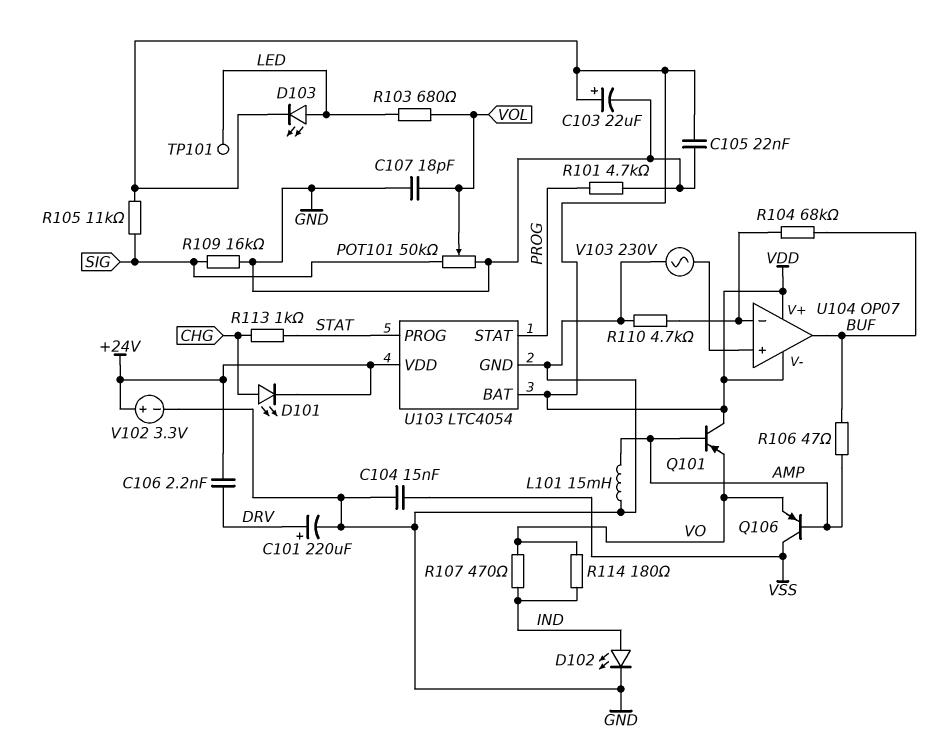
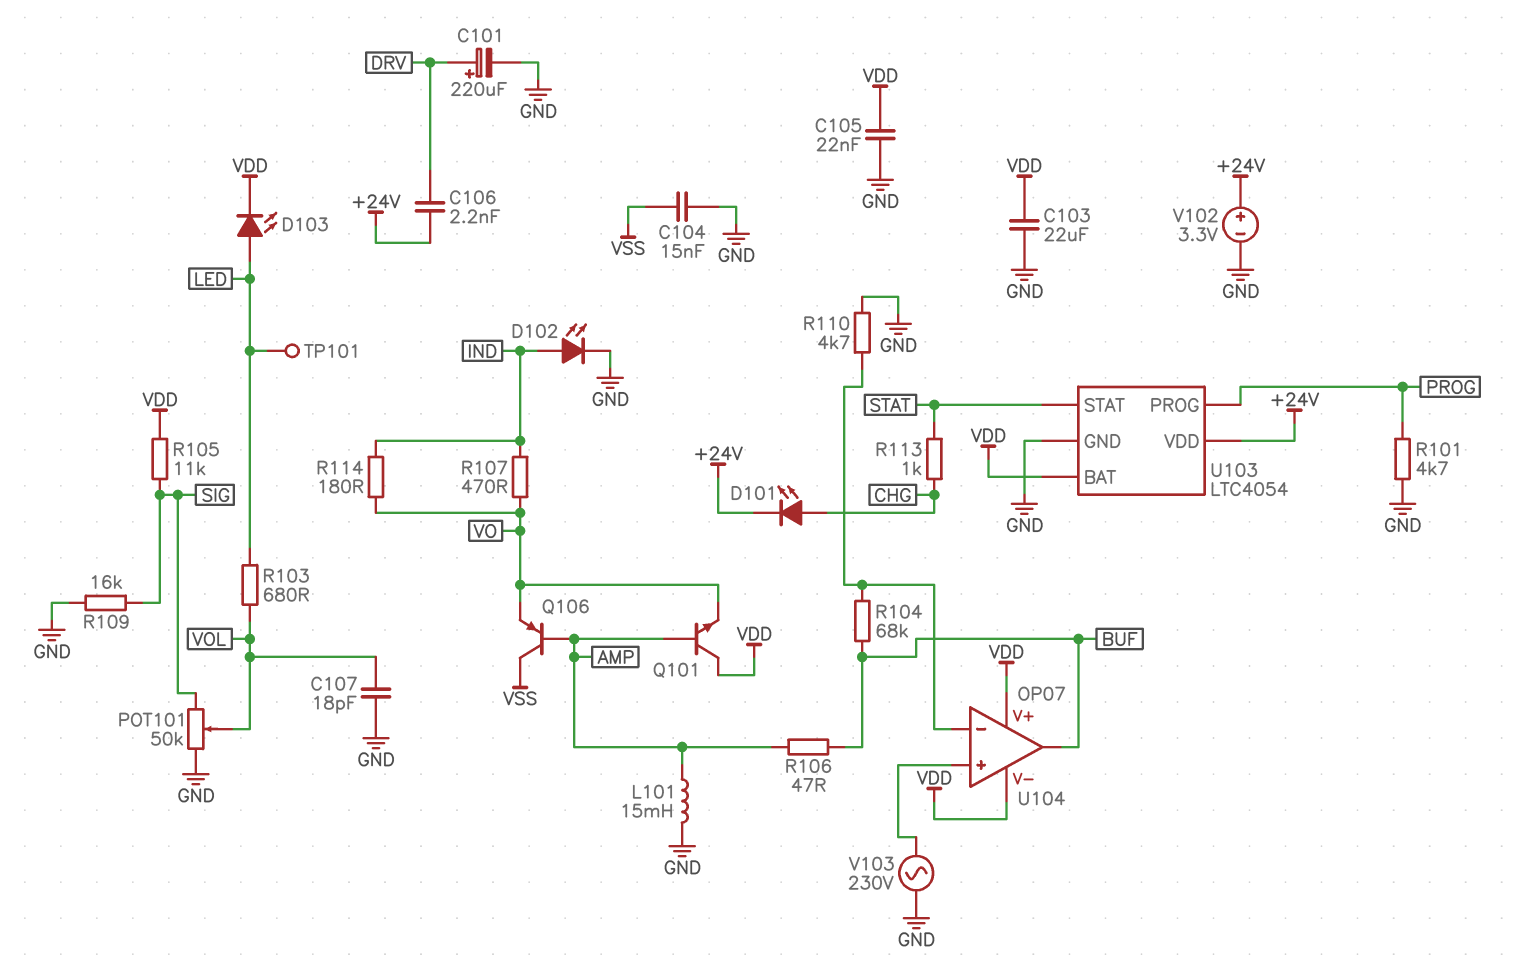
C103: 22uF (plus VDD, minus GND) -> 22uF (GND, VDD)
Q101: PNP (B AMP, C VDD, E VO) -> NPN (B AMP, C VDD, E VO)
U103 pin PROG: STAT -> PROG
U103 pin STAT: PROG -> STAT

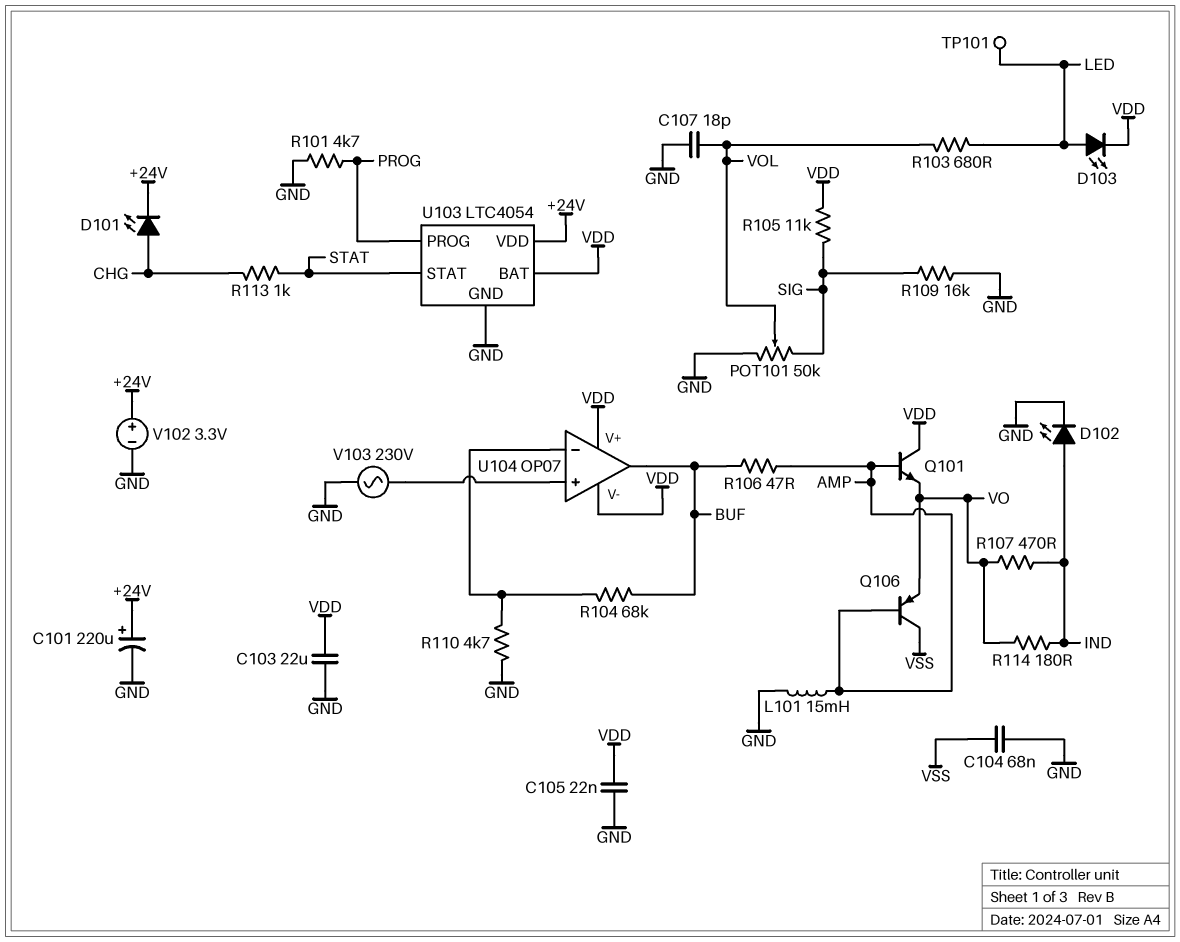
C101: 220uF (plus DRV, minus GND) -> 220uF (plus +24V, minus GND)
C104: 15nF (GND, VSS) -> 68nF (GND, VSS)
C106: 2.2nF (+24V, DRV) -> none

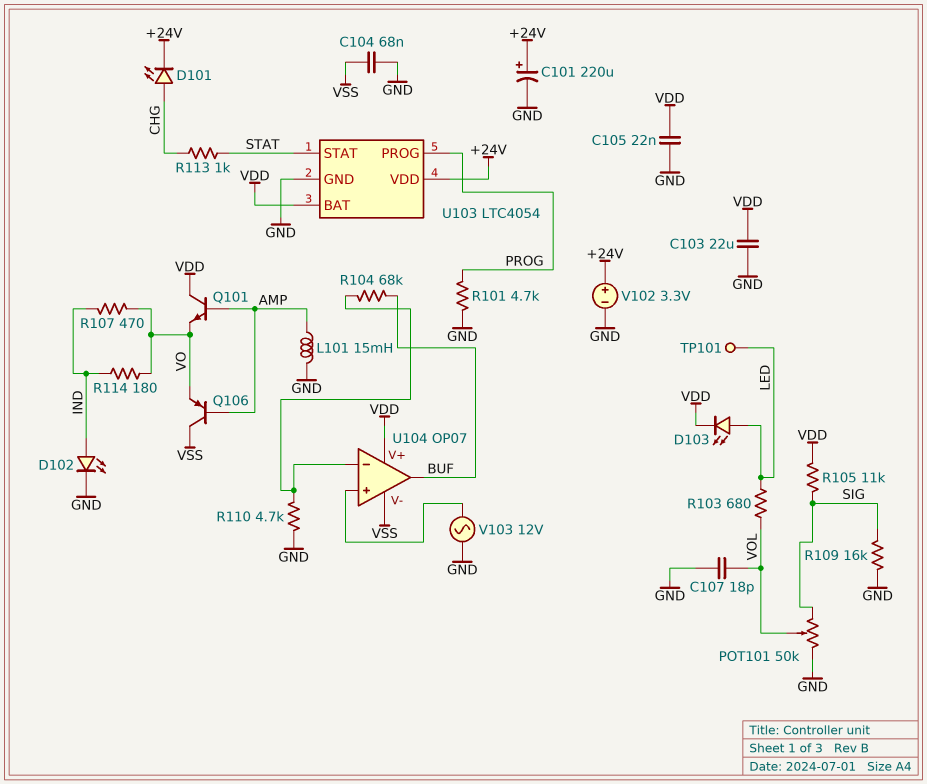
R106: 47 (AMP, BUF) -> none
U104 pin V-: VDD -> VSS
V103: AC 230V (GND, U104/in+) -> AC 12V (GND, U104/in+)

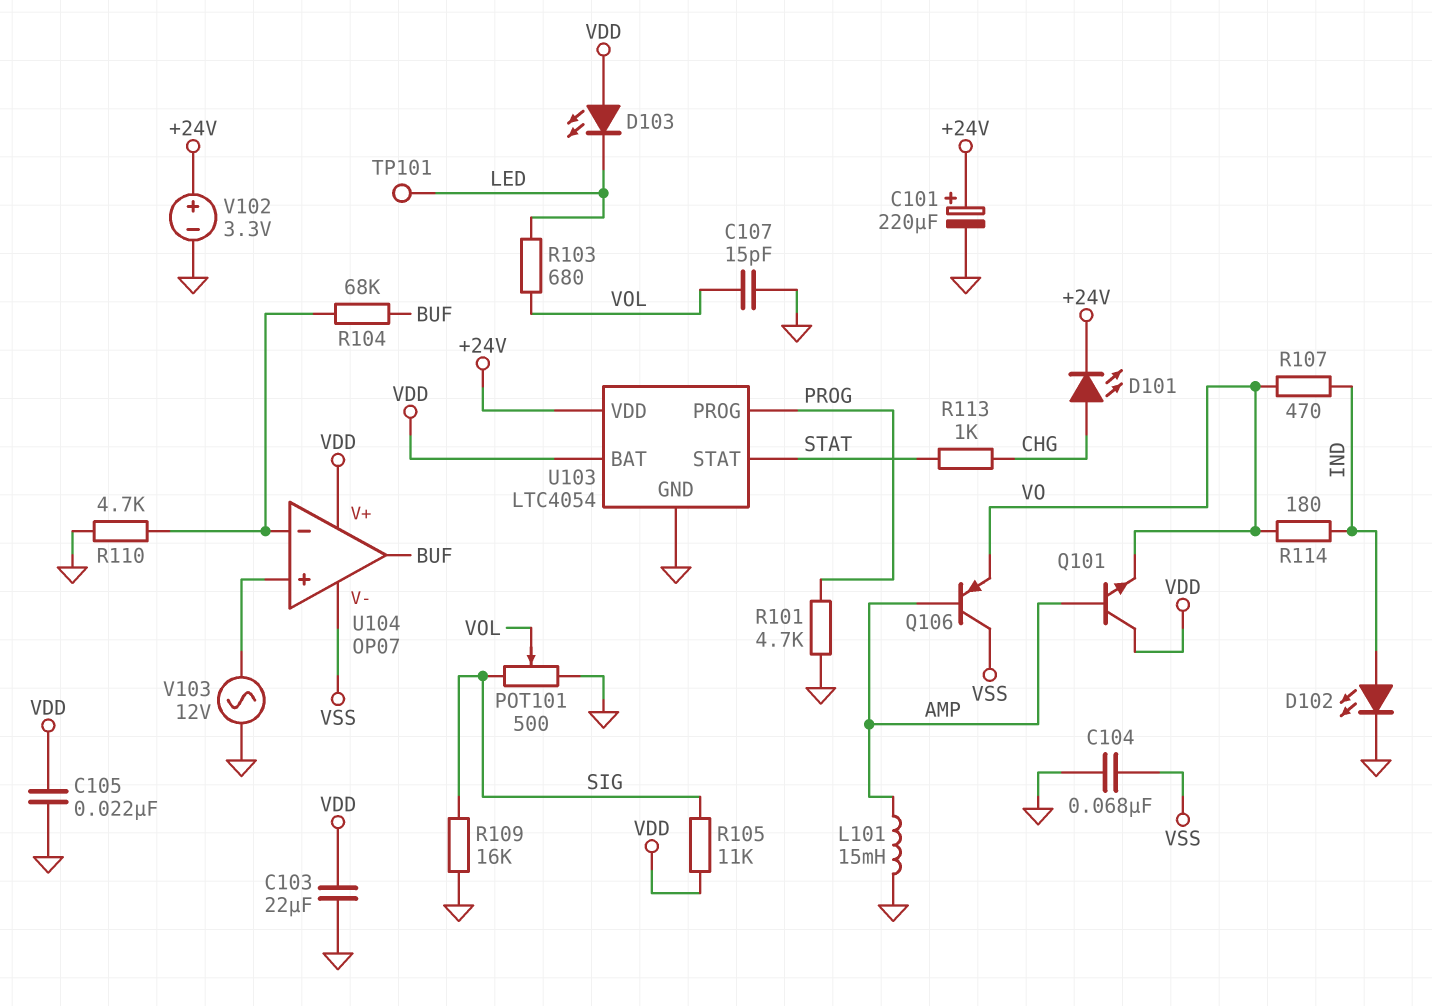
C107: 18pF (GND, VOL) -> 15pF (GND, VOL)
D103: LED (A LED, K VDD) -> LED (A VDD, K LED)
POT101: 50k (GND, SIG, wiper VOL) -> 500 (GND, SIG, wiper VOL)

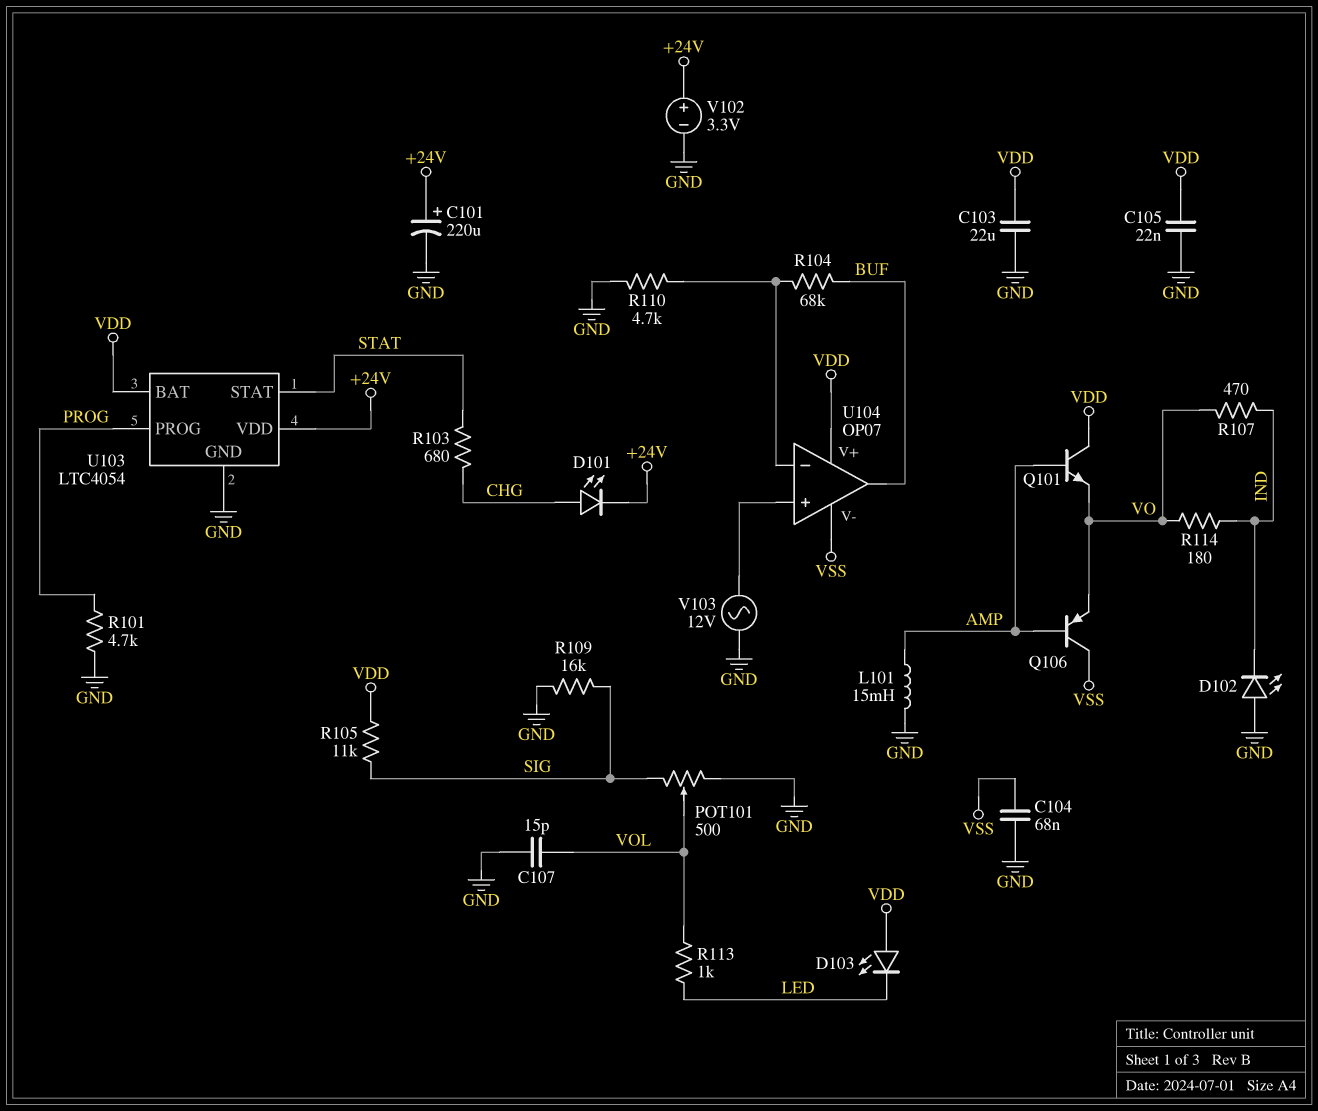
D102: LED (A IND, K GND) -> LED (A GND, K IND)
R103: 680 (LED, VOL) -> 680 (CHG, STAT)
R113: 1k (CHG, STAT) -> 1k (LED, VOL)
TP101: test point (LED) -> none

